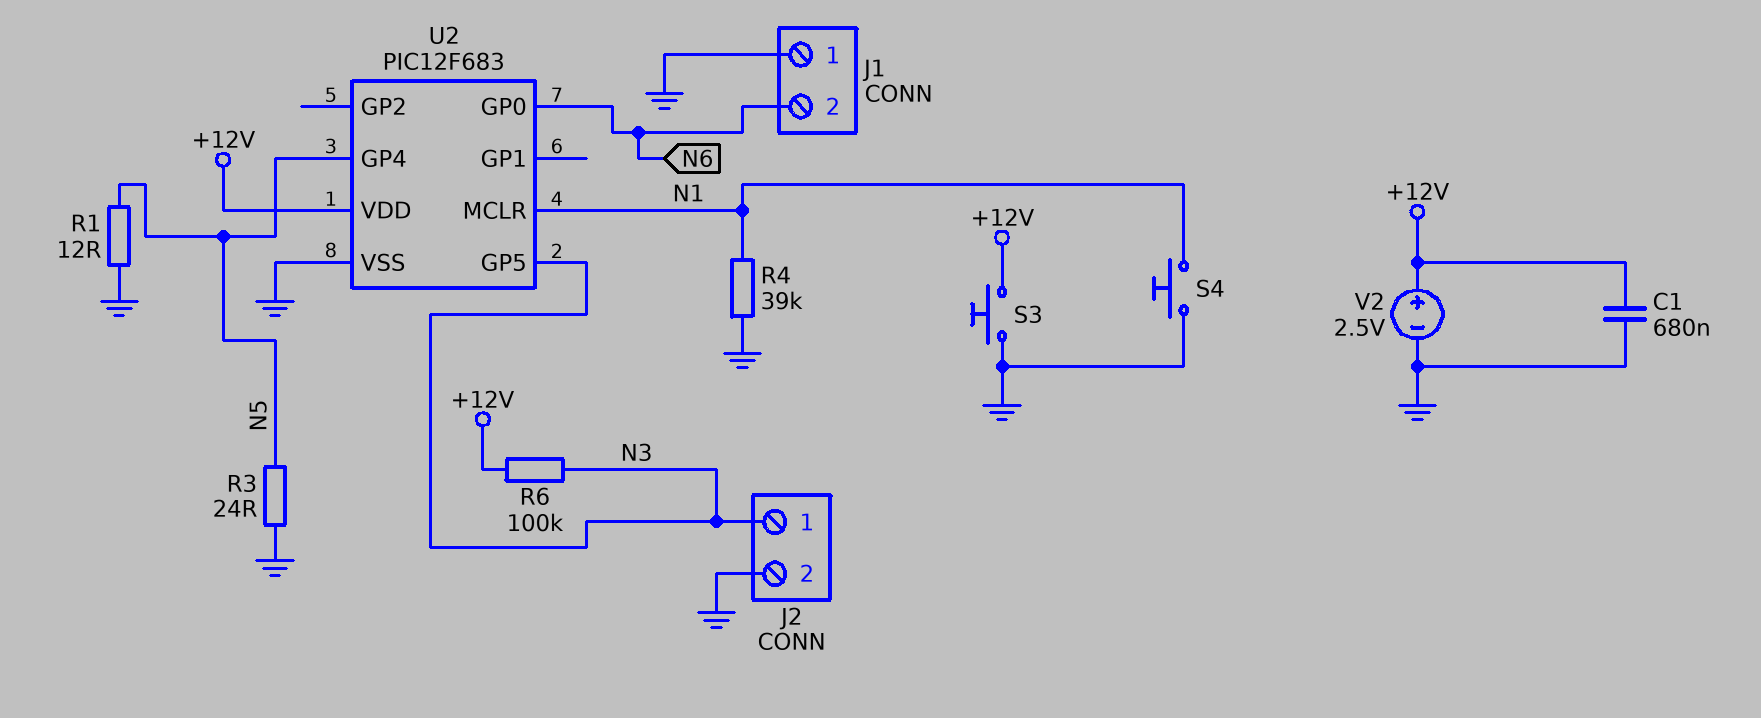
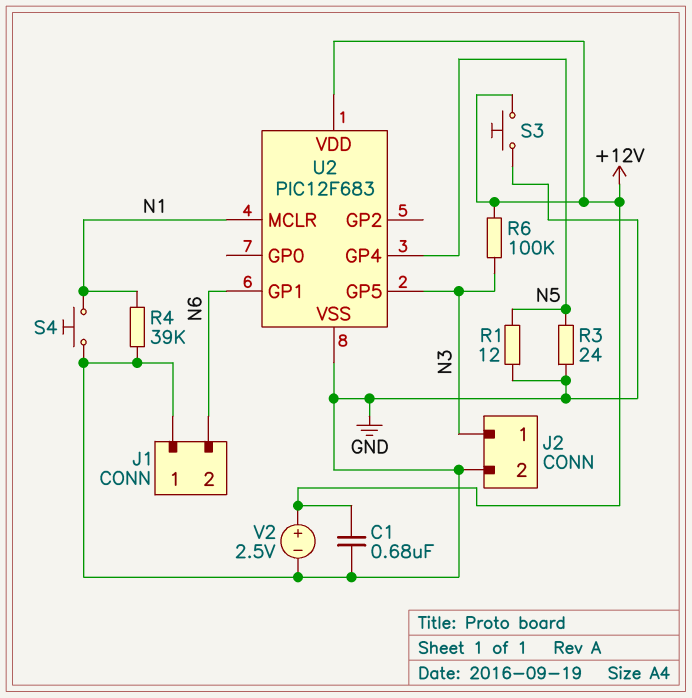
U2 pin GP0: N6 -> none
U2 pin GP1: none -> N6

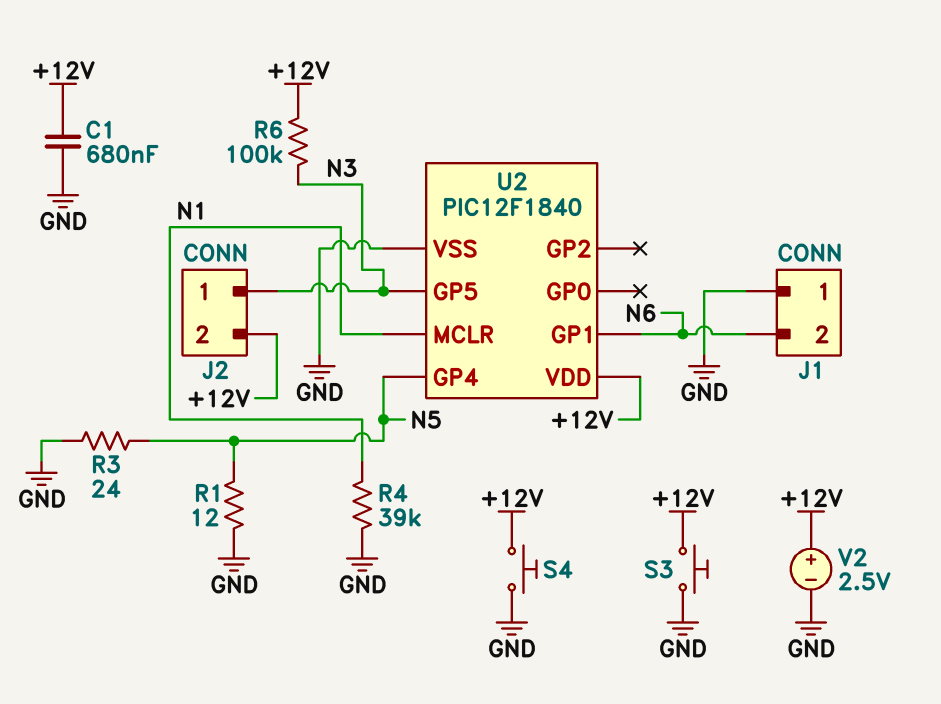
J2 pin 2: GND -> +12V
S4: button (GND, N1) -> button (+12V, GND)
U2: PIC12F683 -> PIC12F1840

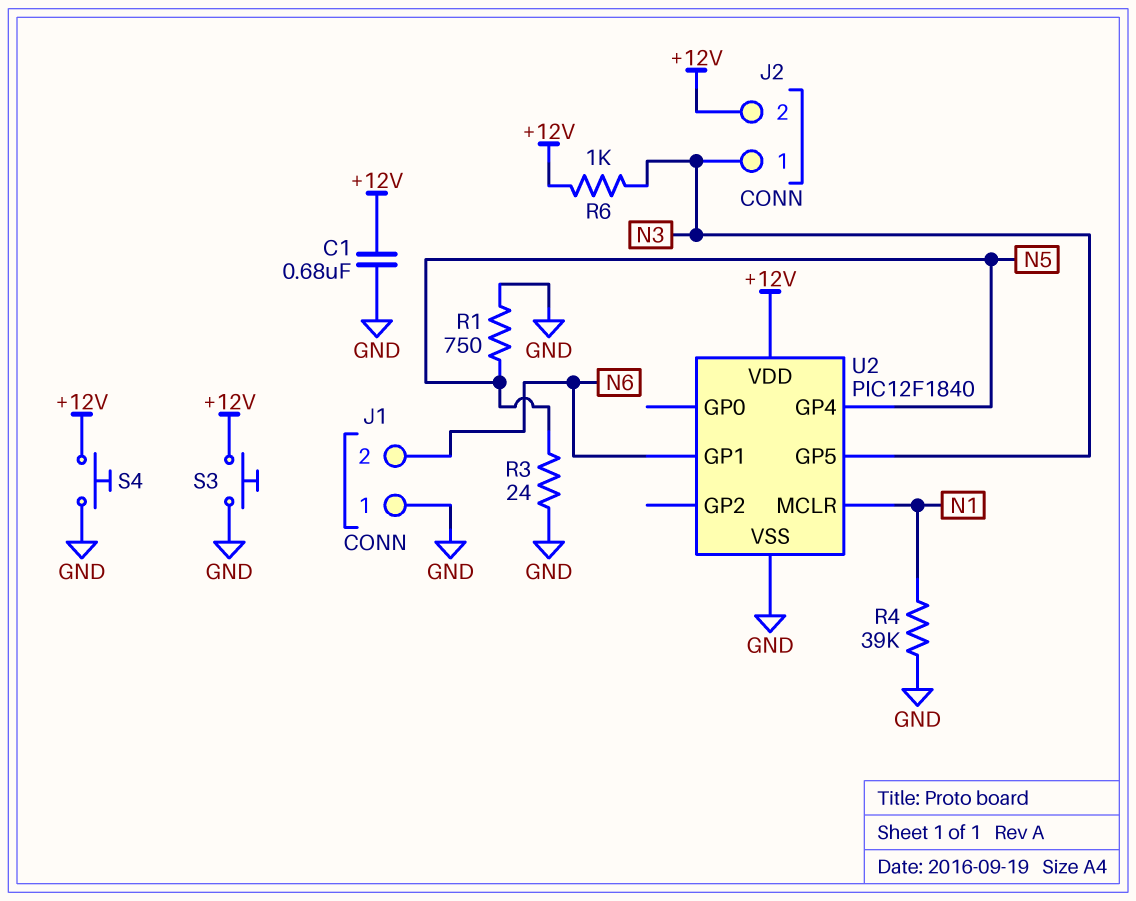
R1: 12 (GND, N5) -> 750 (GND, N5)
R6: 100k (+12V, N3) -> 1k (+12V, N3)
V2: 2.5V (plus +12V, minus GND) -> none

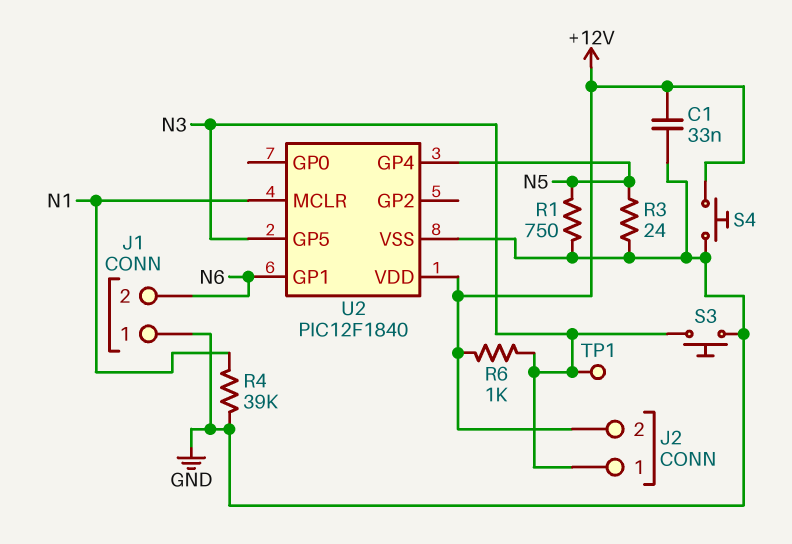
C1: 680nF (+12V, GND) -> 33nF (+12V, GND)
S3: button (+12V, GND) -> button (GND, N3)
TP1: none -> test point (N3)

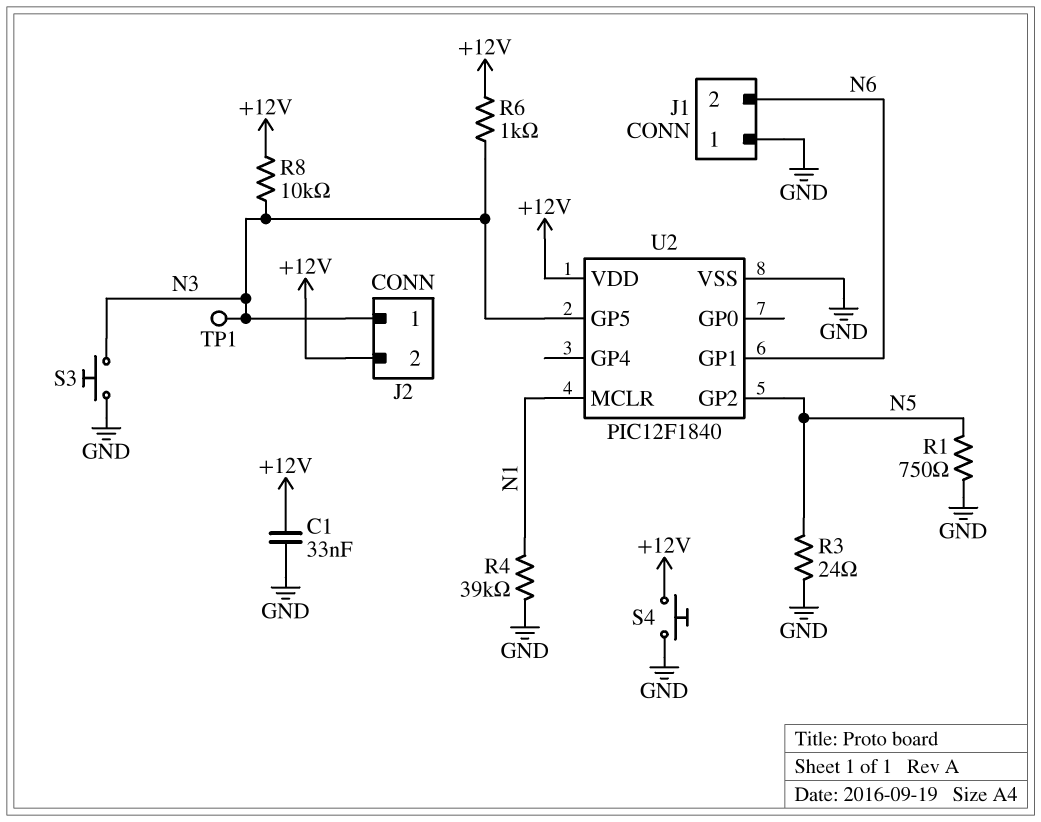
R8: none -> 10k (+12V, N3)
U2 pin GP2: none -> N5
U2 pin GP4: N5 -> none

